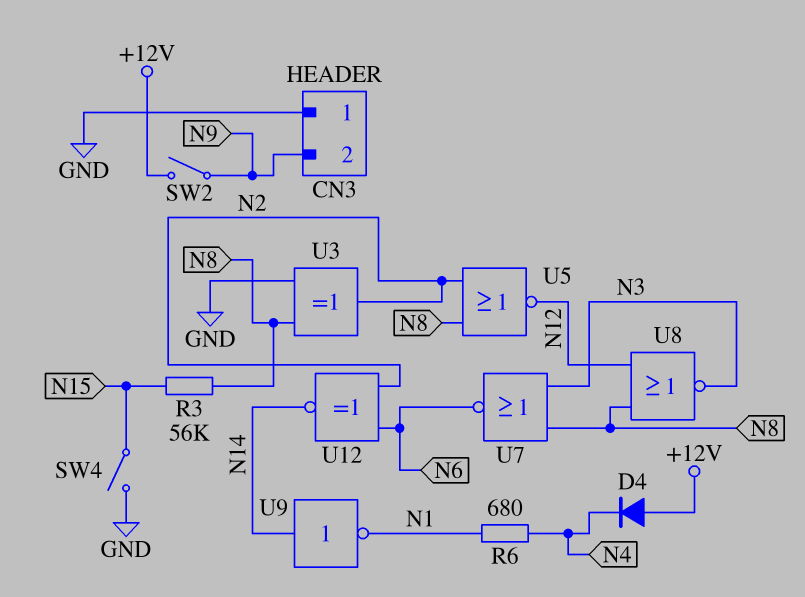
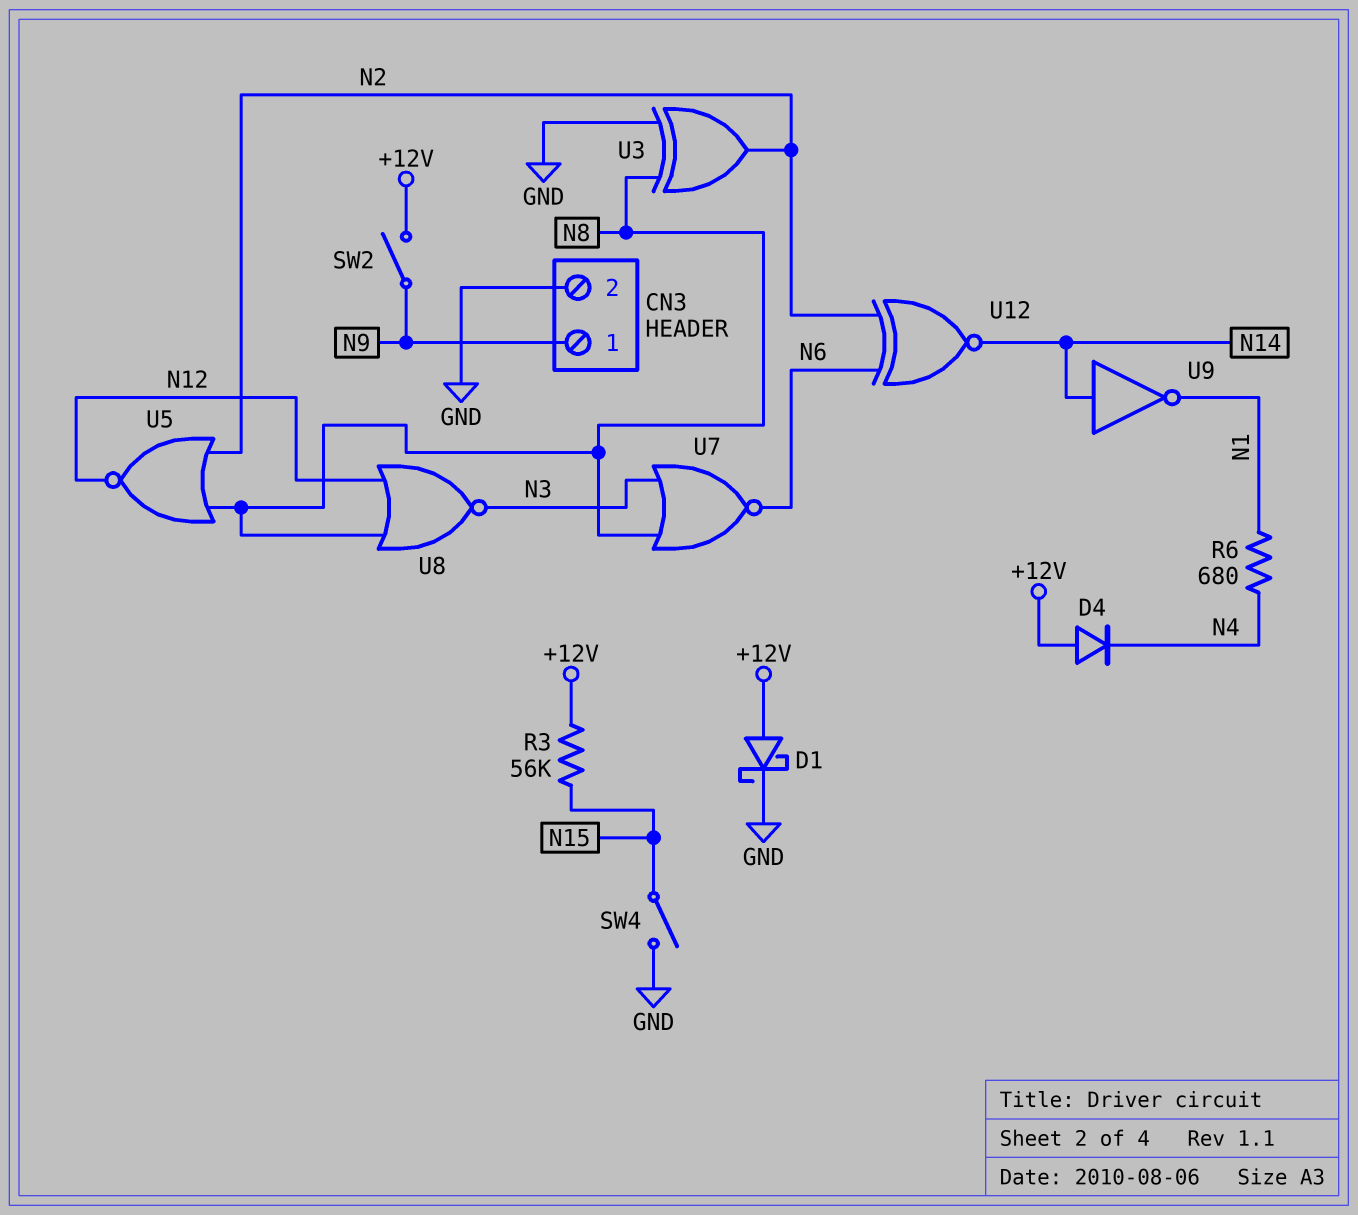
CN3 pin 1: GND -> N9
CN3 pin 2: N9 -> GND
D1: none -> schottky (A +12V, K GND)
R3: 56k (N8, N15) -> 56k (+12V, N15)

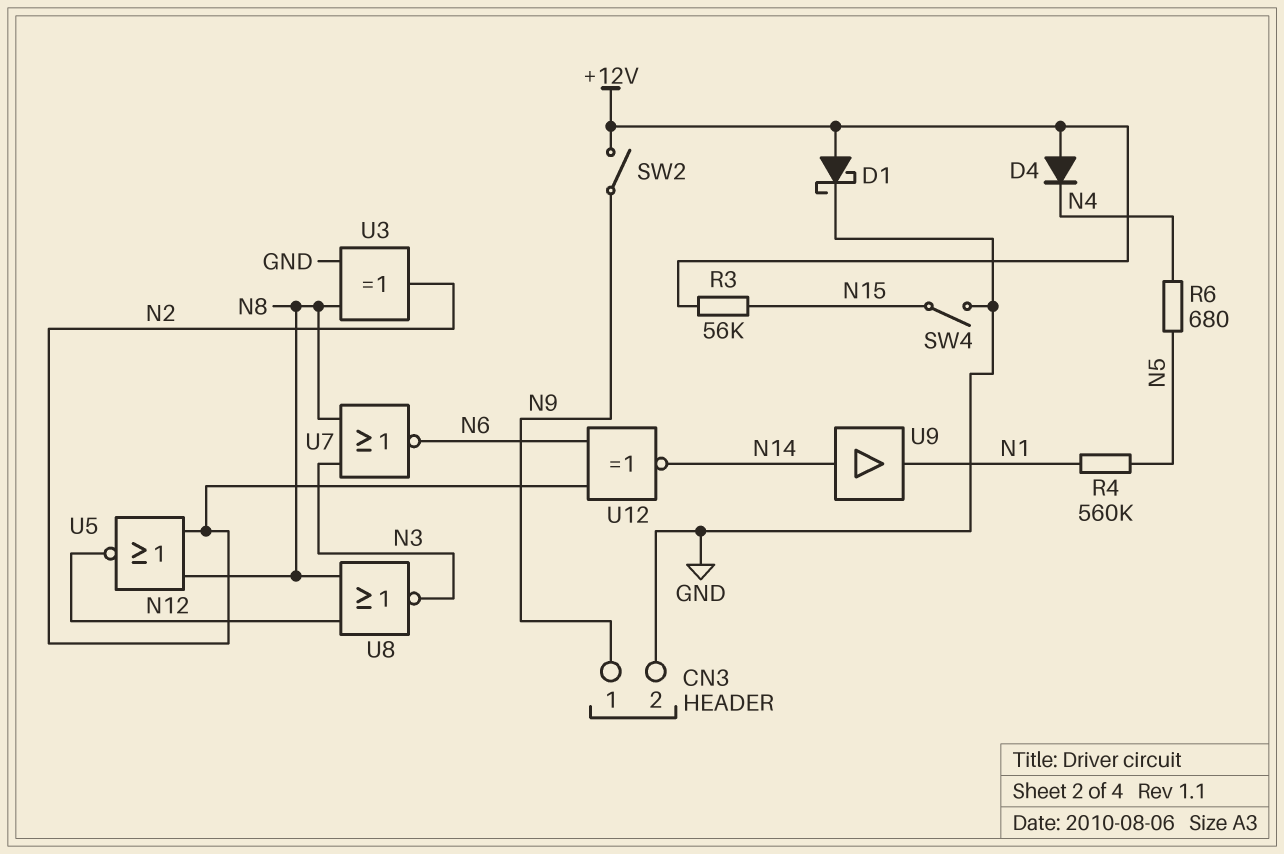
R4: none -> 560k (N1, N5)
R6: 680 (N1, N4) -> 680 (N4, N5)
U9: NOT (in N14, out N1) -> buffer (in N14, out N1)

